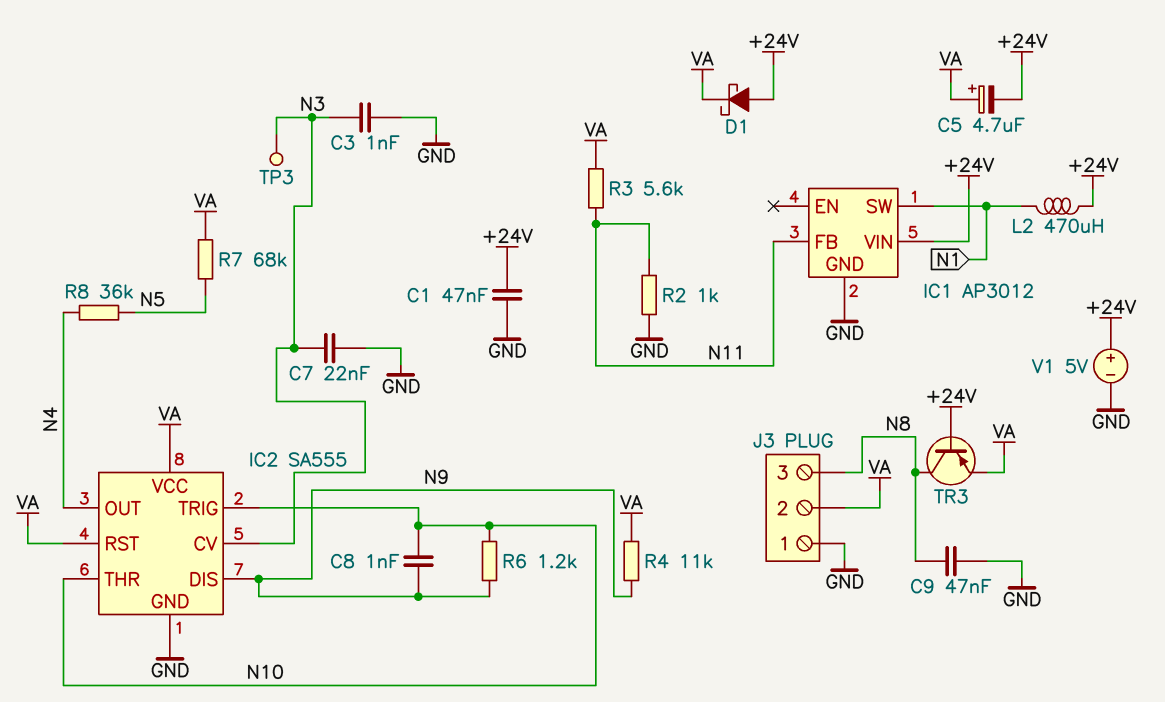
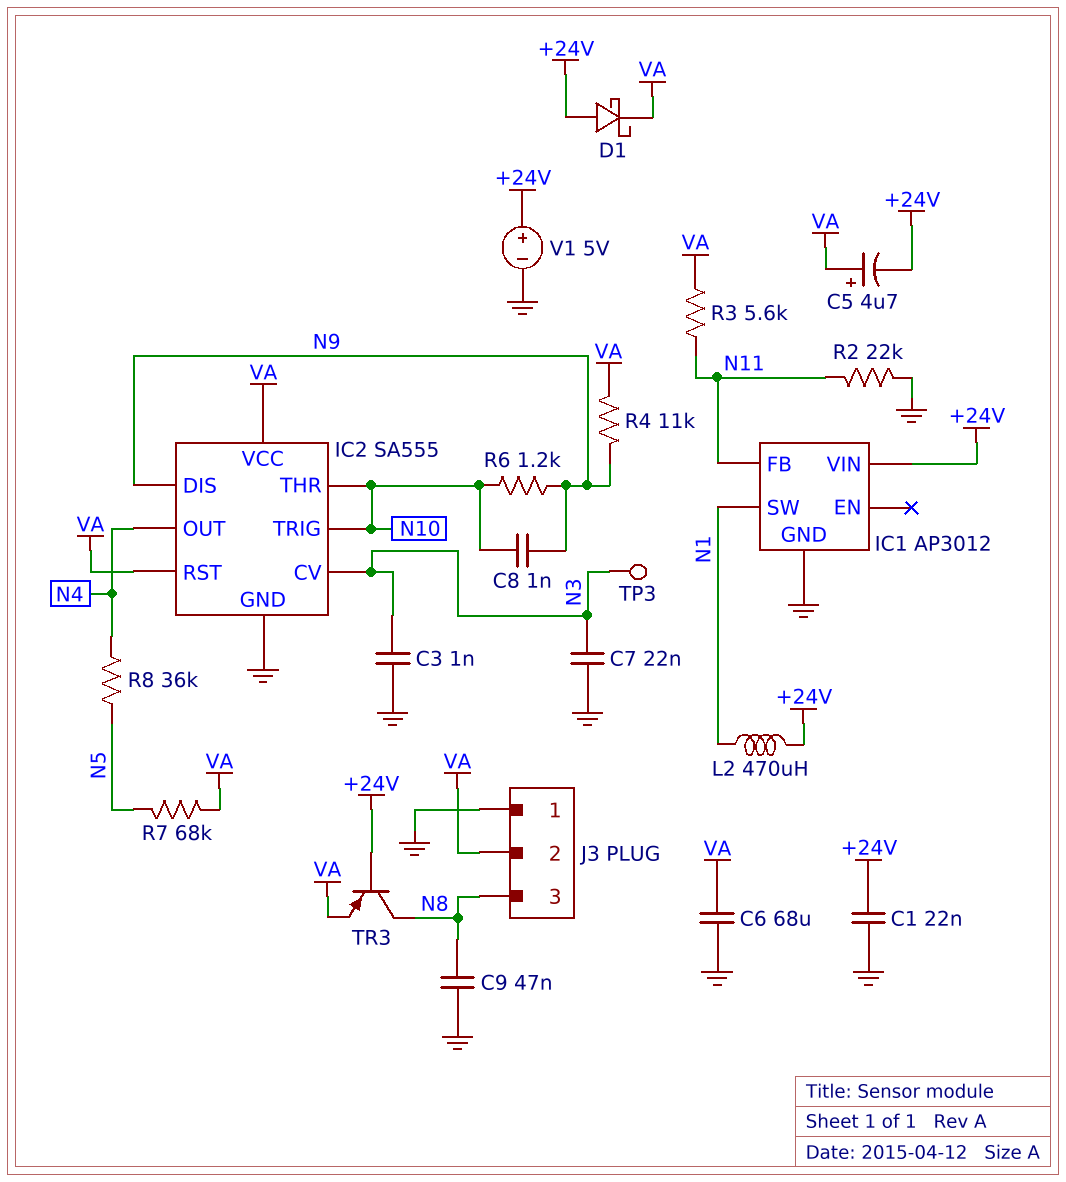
C1: 47nF (+24V, GND) -> 22nF (+24V, GND)
C6: none -> 68uF (GND, VA)
R2: 1k (GND, N11) -> 22k (GND, N11)

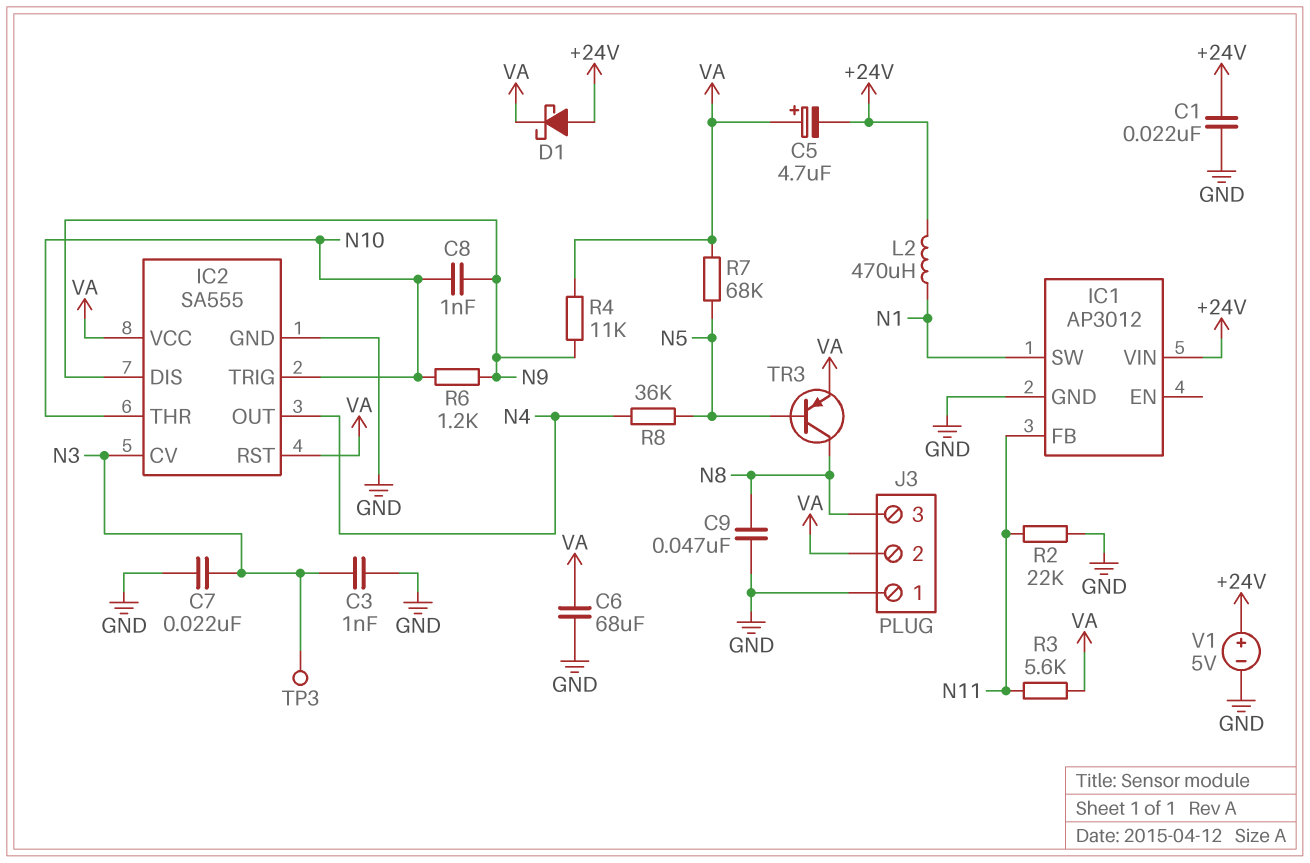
TR3: PNP (B +24V, C N8, E VA) -> PNP (B N5, C N8, E VA)

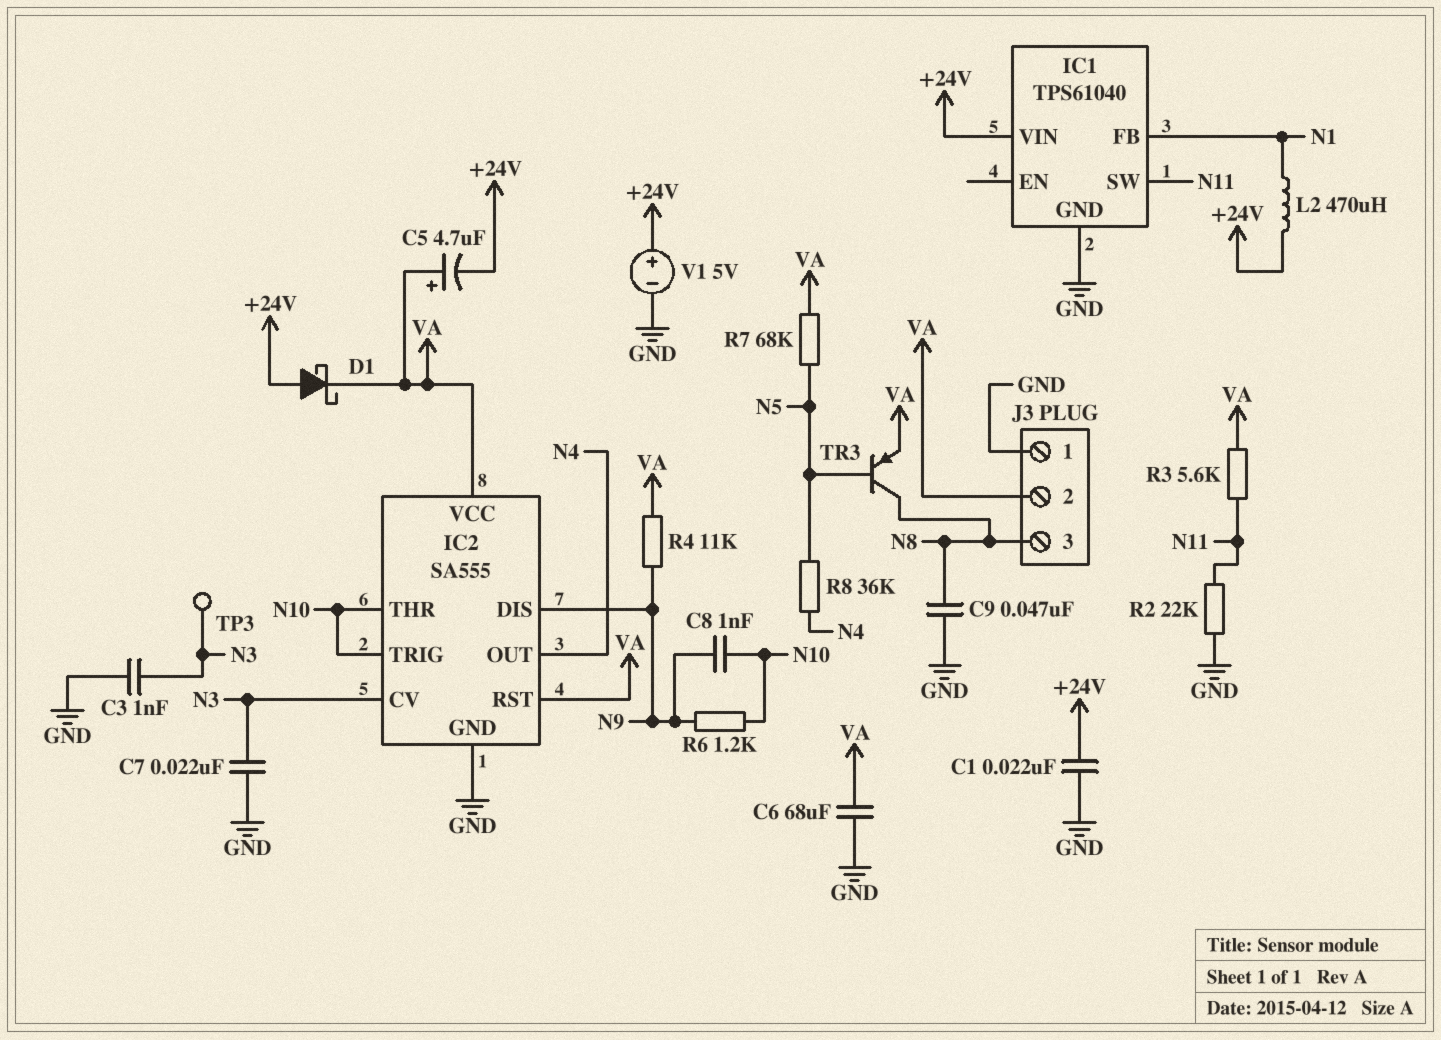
IC1: AP3012 -> TPS61040
IC1 pin FB: N11 -> N1
IC1 pin SW: N1 -> N11

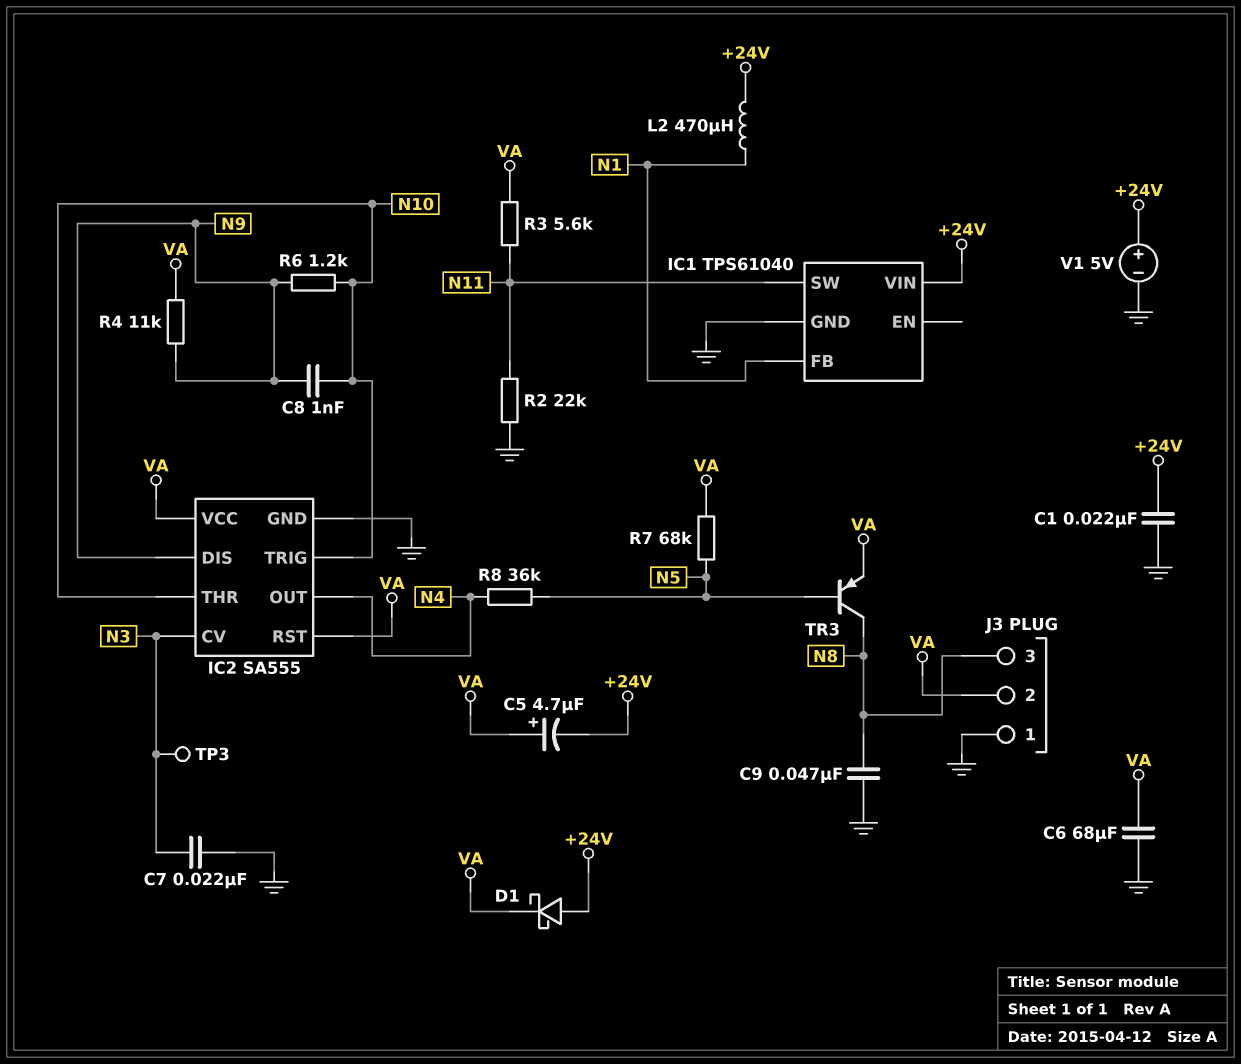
C3: 1nF (GND, N3) -> none

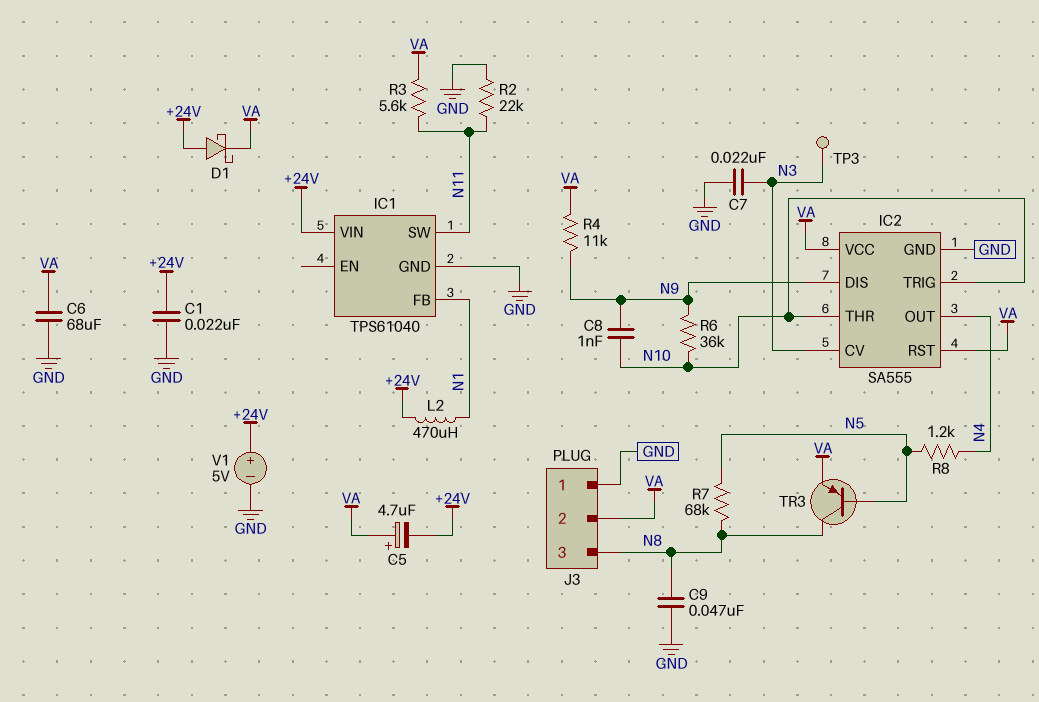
R6: 1.2k (N9, N10) -> 36k (N9, N10)
R7: 68k (N5, VA) -> 68k (N5, N8)
R8: 36k (N4, N5) -> 1.2k (N4, N5)

